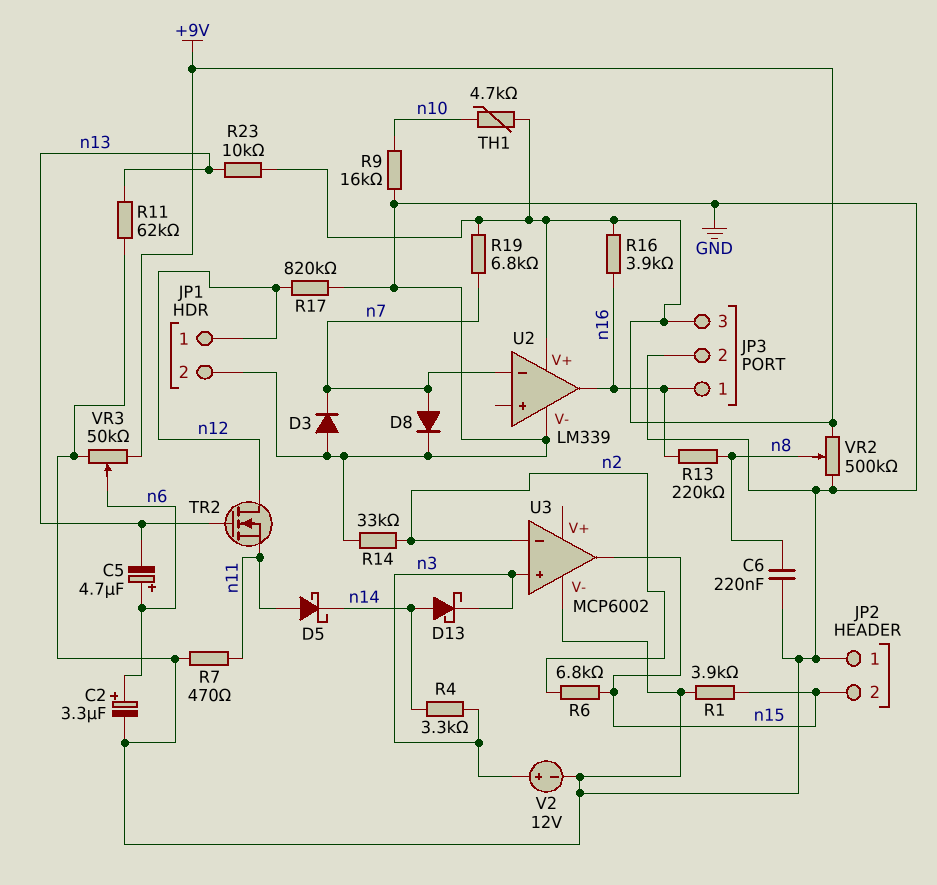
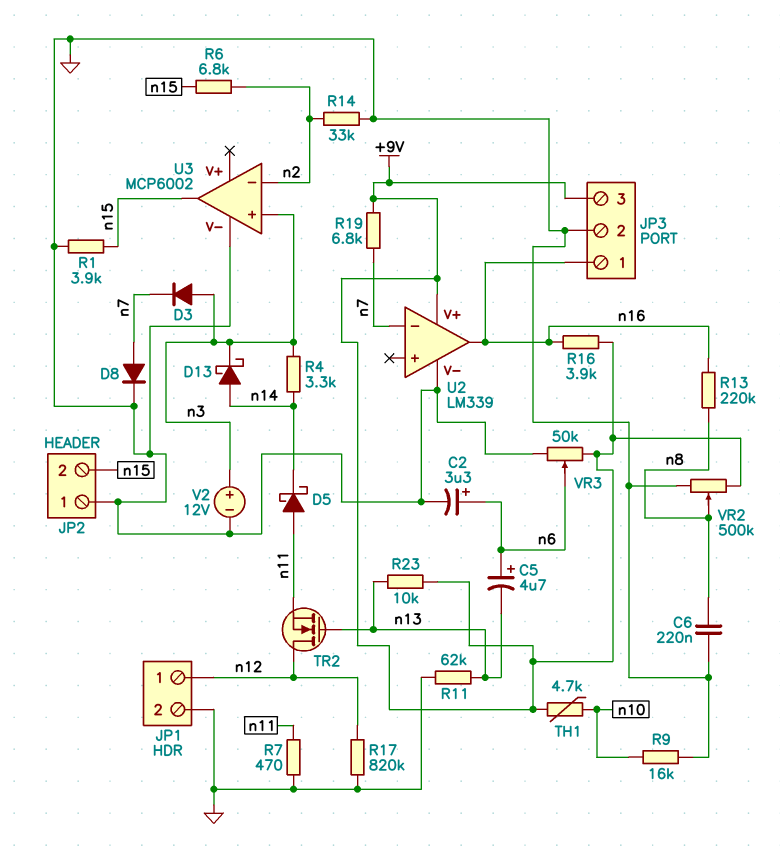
D3: diode (A GND, K n7) -> diode (A n3, K n7)

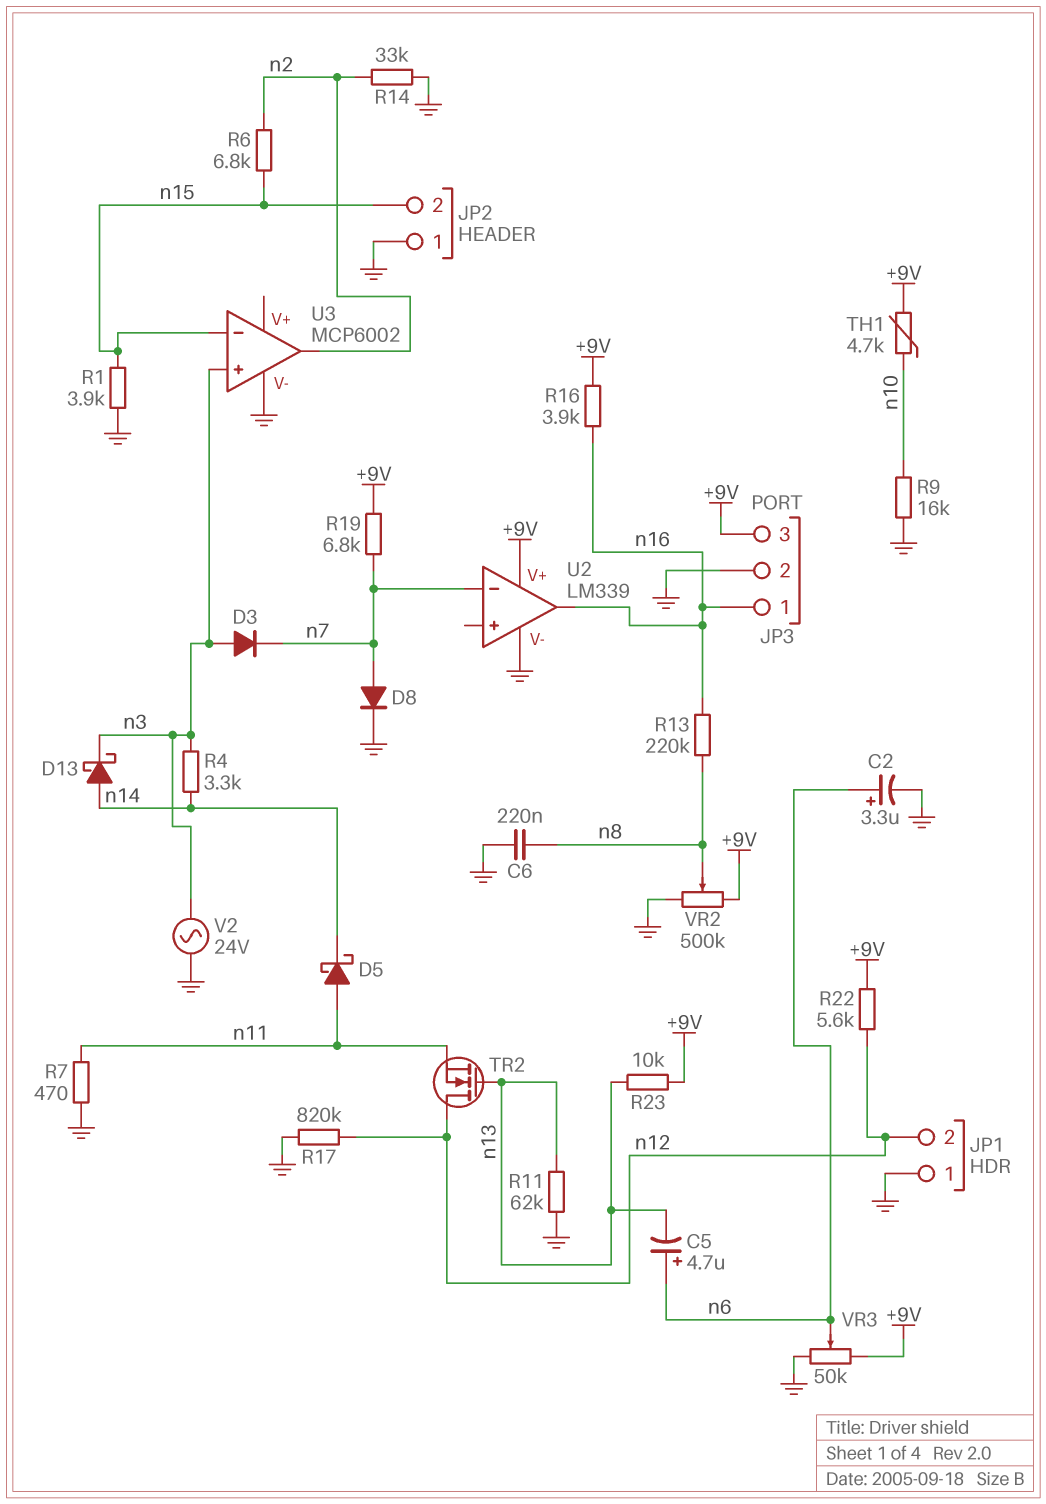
JP1 pin 1: n12 -> GND
JP1 pin 2: GND -> n12
R22: none -> 5.6k (+9V, n12)
U3 pin in-: n2 -> n15
U3 pin out: n15 -> n2
V2: 12V (plus n3, minus GND) -> AC 24V (GND, n3)

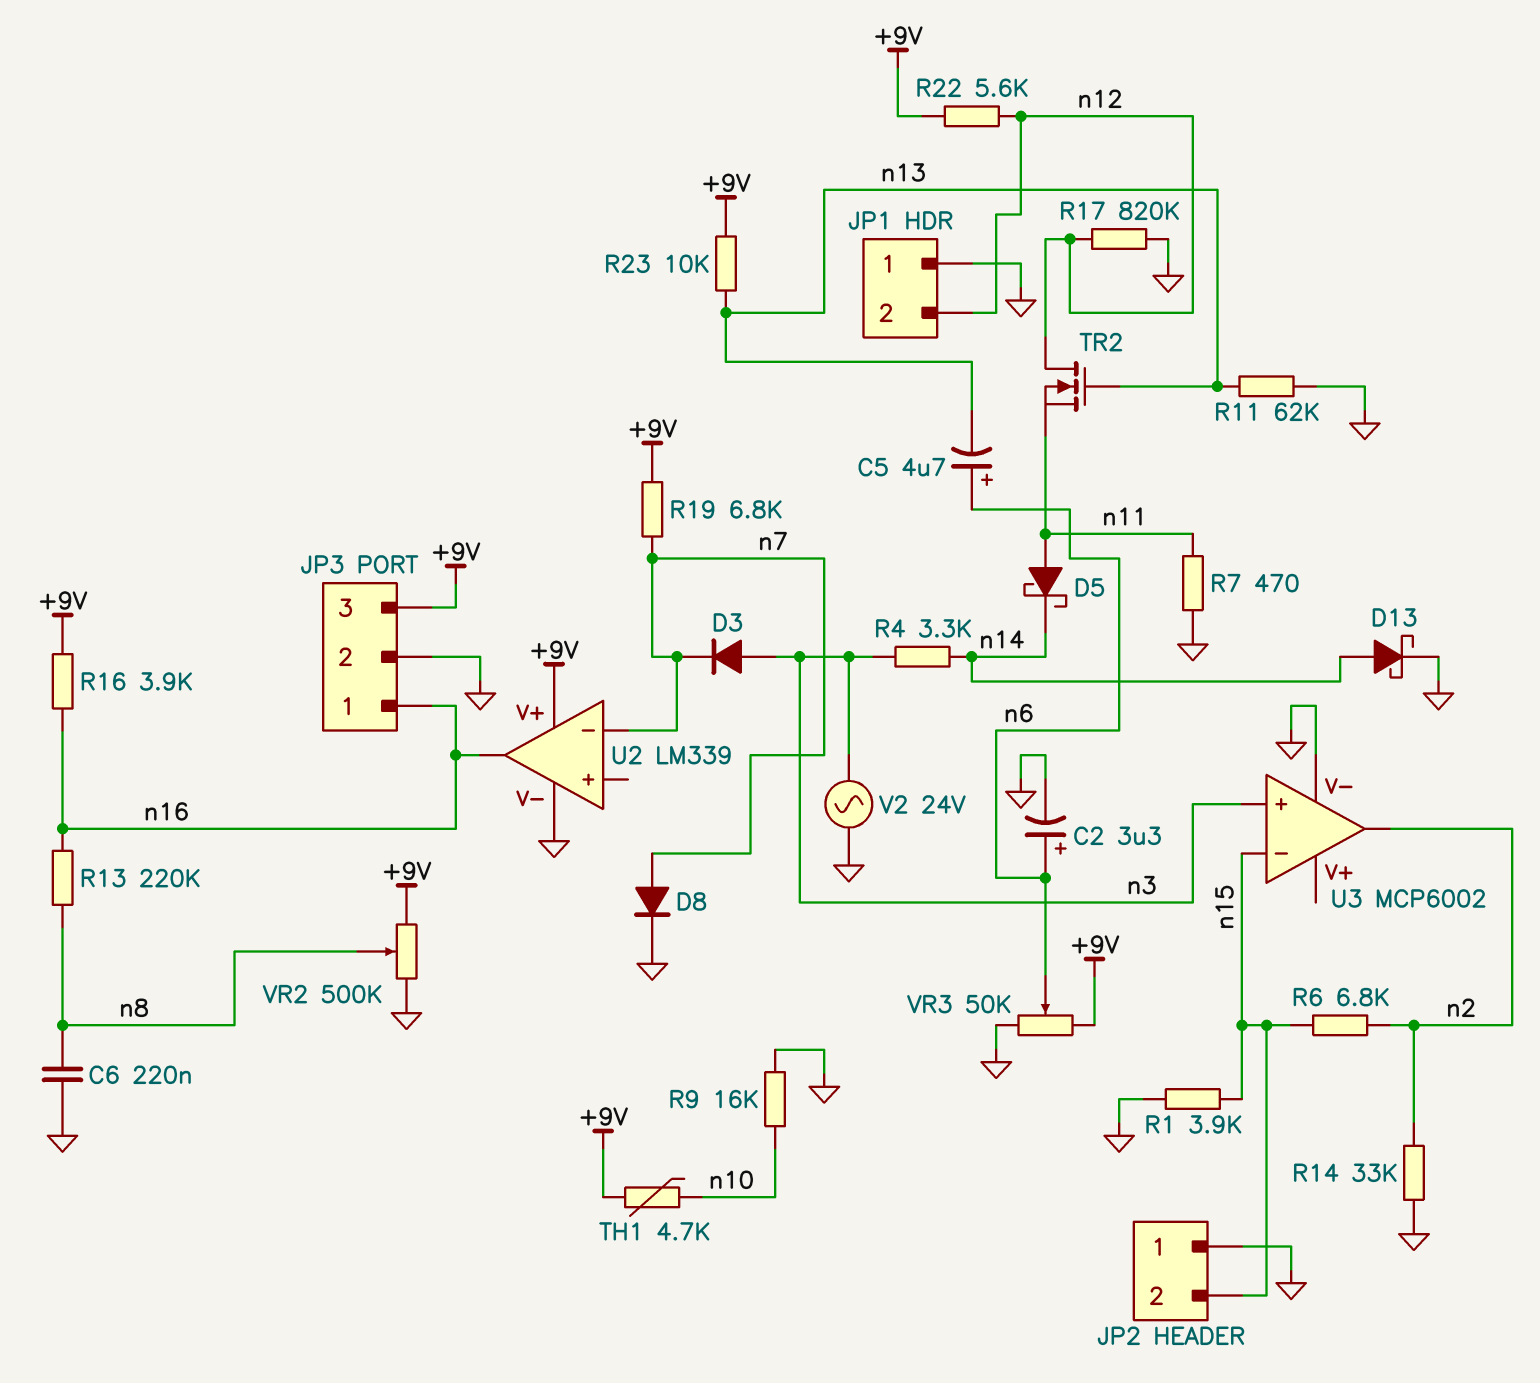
D13: schottky (A n14, K n3) -> schottky (A n14, K GND)

